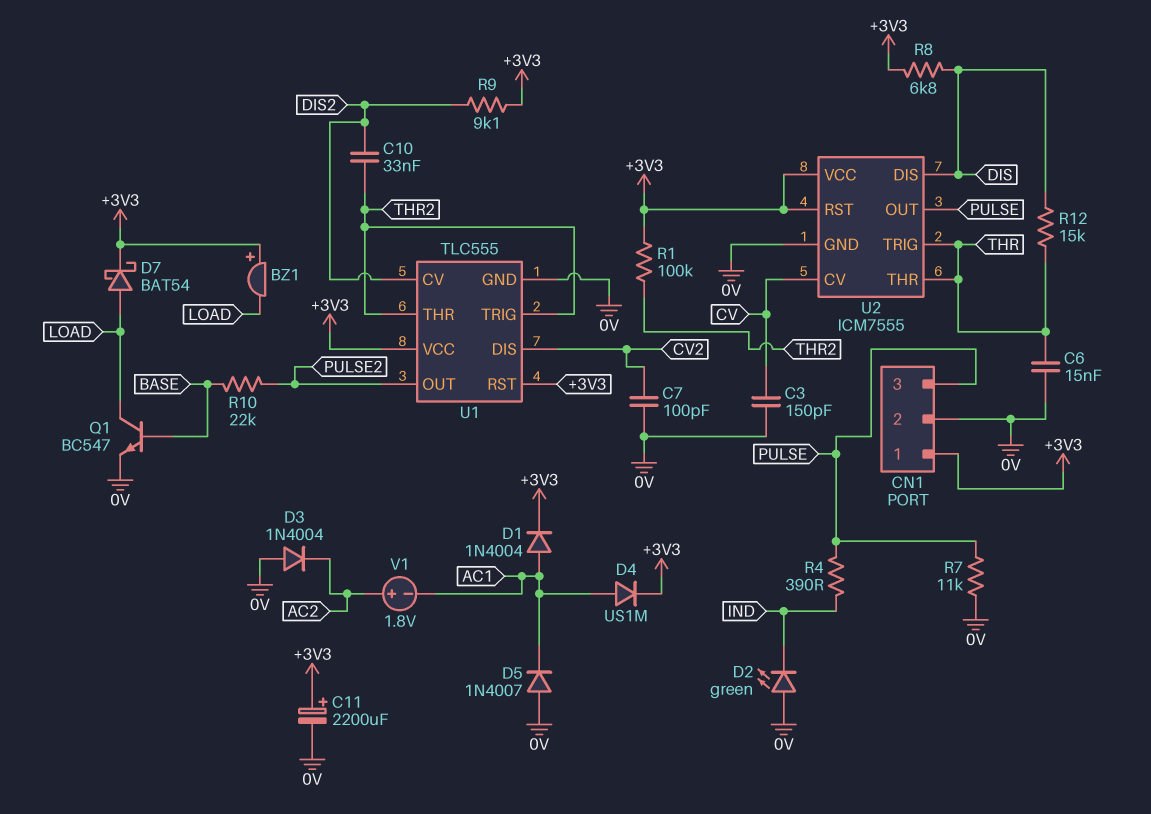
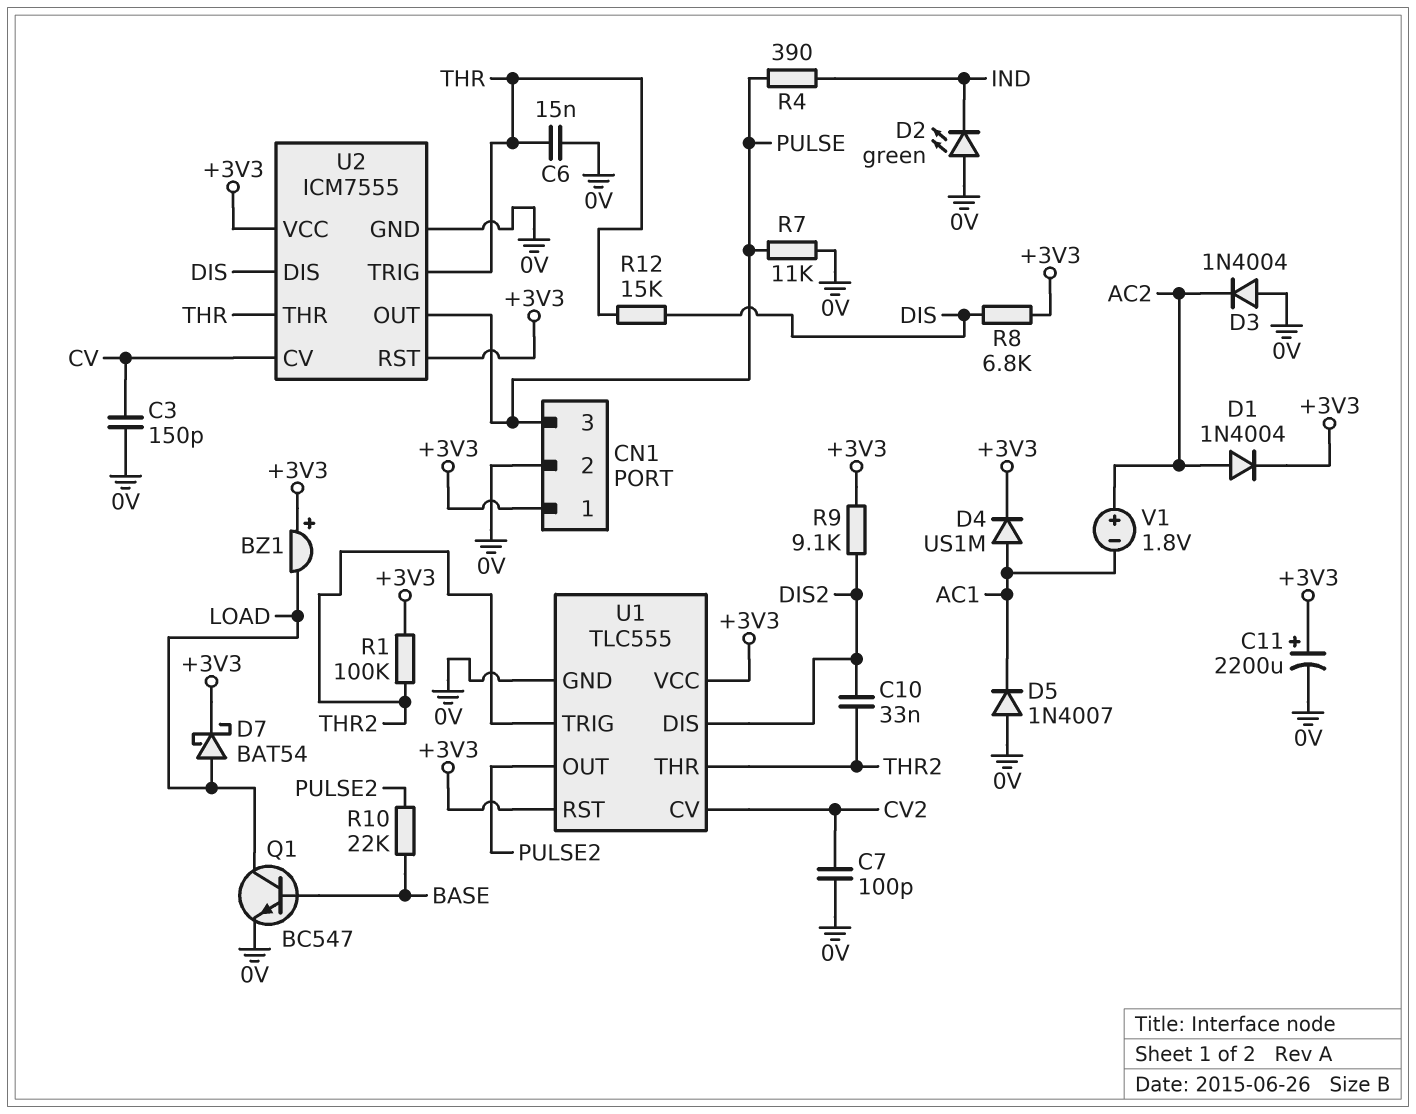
D1: diode 1N4004 (A AC1, K +3V3) -> diode 1N4004 (A AC2, K +3V3)
U1 pin CV: DIS2 -> CV2
U1 pin DIS: CV2 -> DIS2

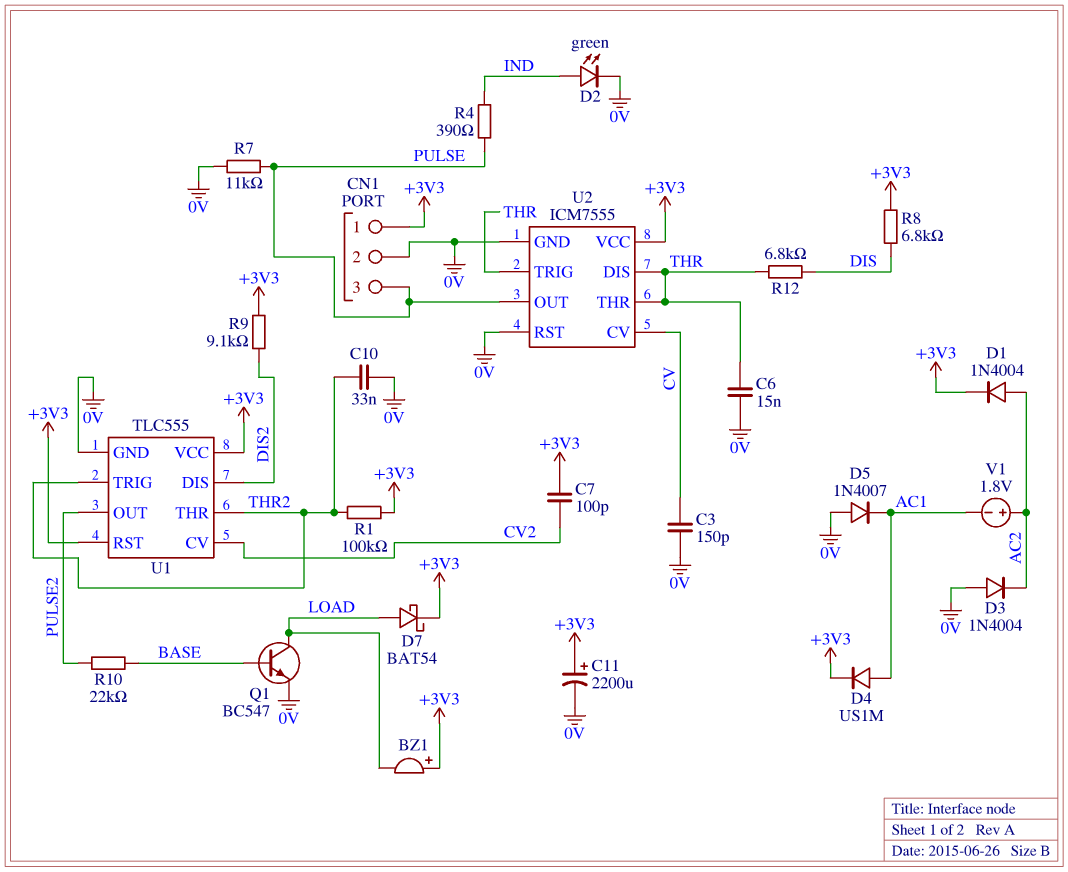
C7: 100pF (0V, CV2) -> 100pF (+3V3, CV2)
C10: 33nF (DIS2, THR2) -> 33nF (0V, THR2)
D2: LED green (A 0V, K IND) -> LED green (A IND, K 0V)
R12: 15k (DIS, THR) -> 6.8k (DIS, THR)
U2 pin DIS: DIS -> THR
U2 pin RST: +3V3 -> 0V

